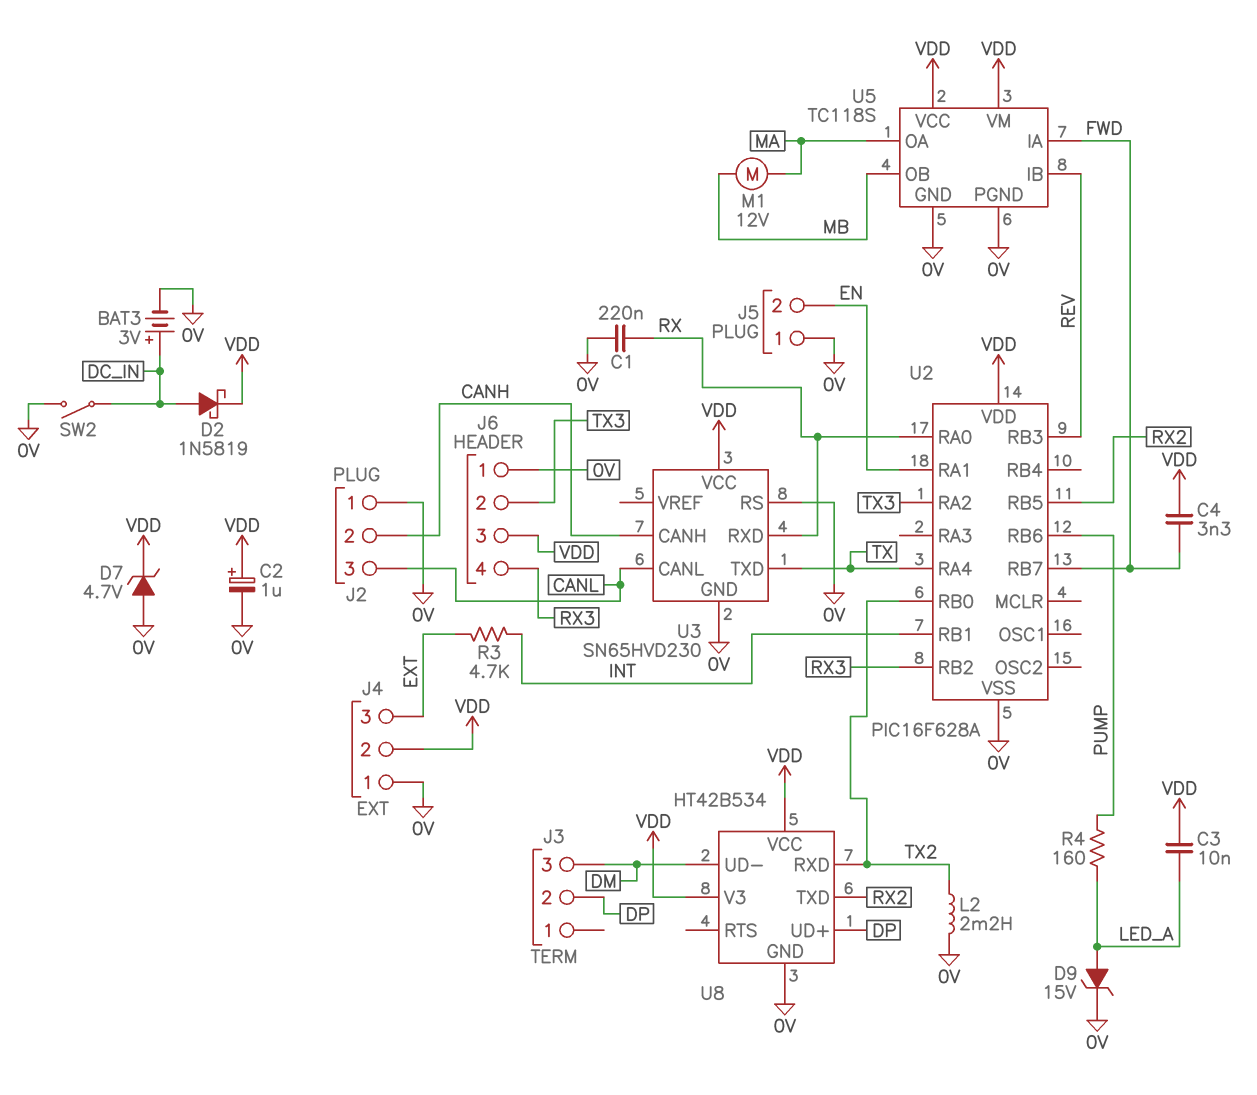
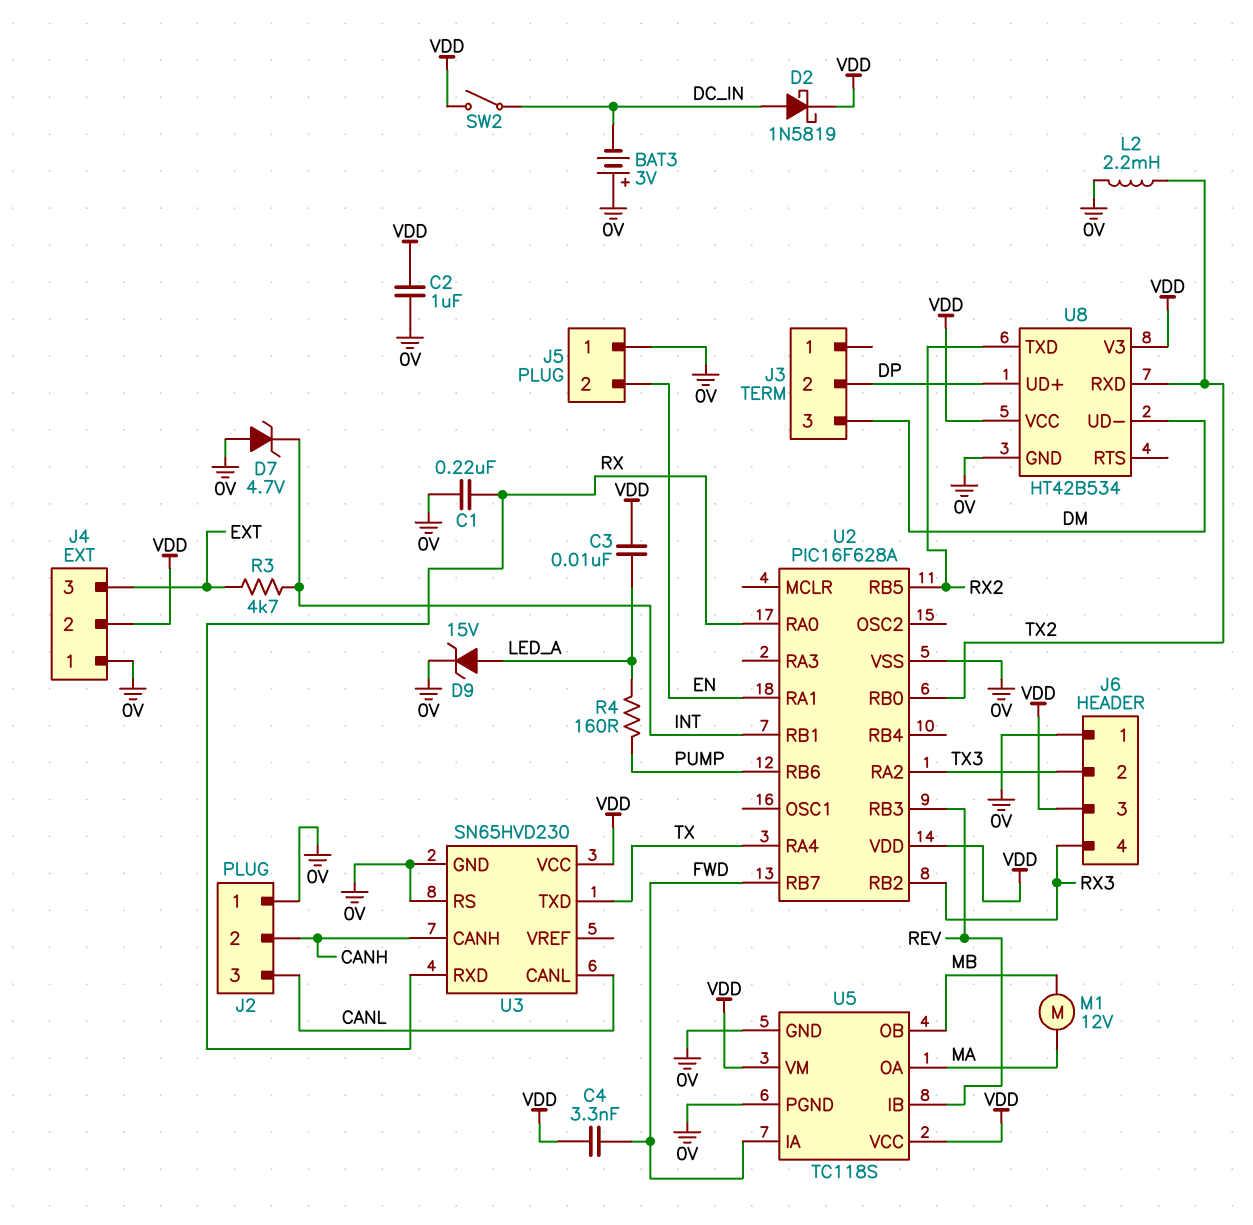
BAT3: 3V (plus DC_IN, minus 0V) -> 3V (plus 0V, minus DC_IN)
C2: 1uF (plus VDD, minus 0V) -> 1uF (0V, VDD)
D7: zener 4.7V (A 0V, K VDD) -> zener 4.7V (A 0V, K INT)
SW2: switch (0V, DC_IN) -> switch (DC_IN, VDD)

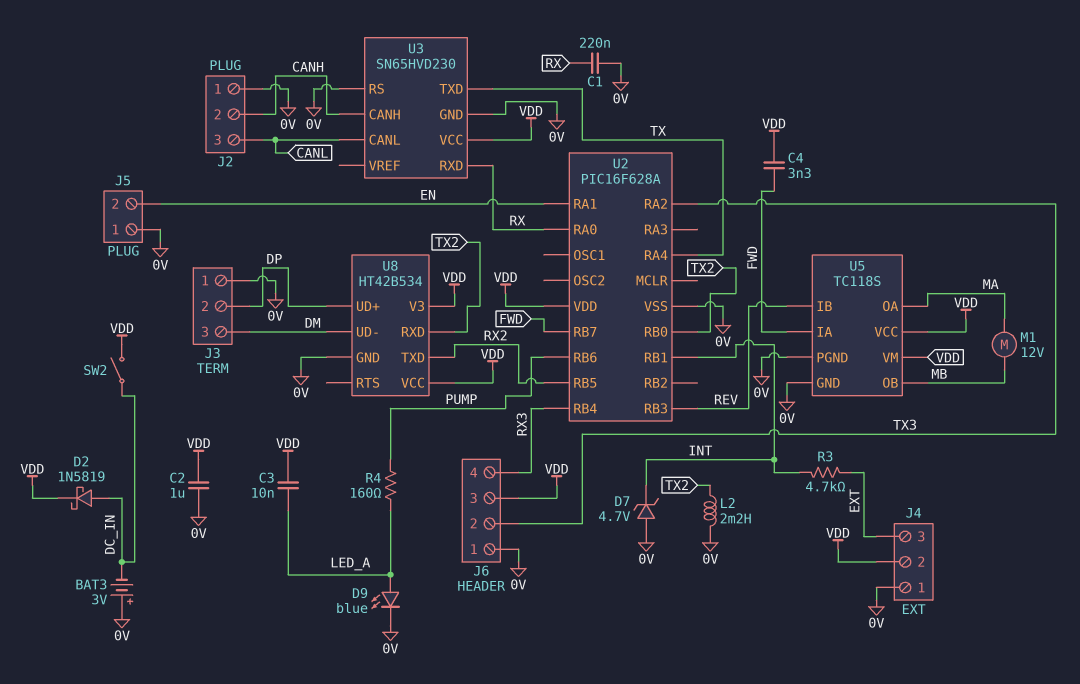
D9: zener 15V (A LED_A, K 0V) -> LED blue (A LED_A, K 0V)
J3 pin 1: none -> 0V
U2 pin RB2: RX3 -> none
U2 pin RB4: none -> RX3

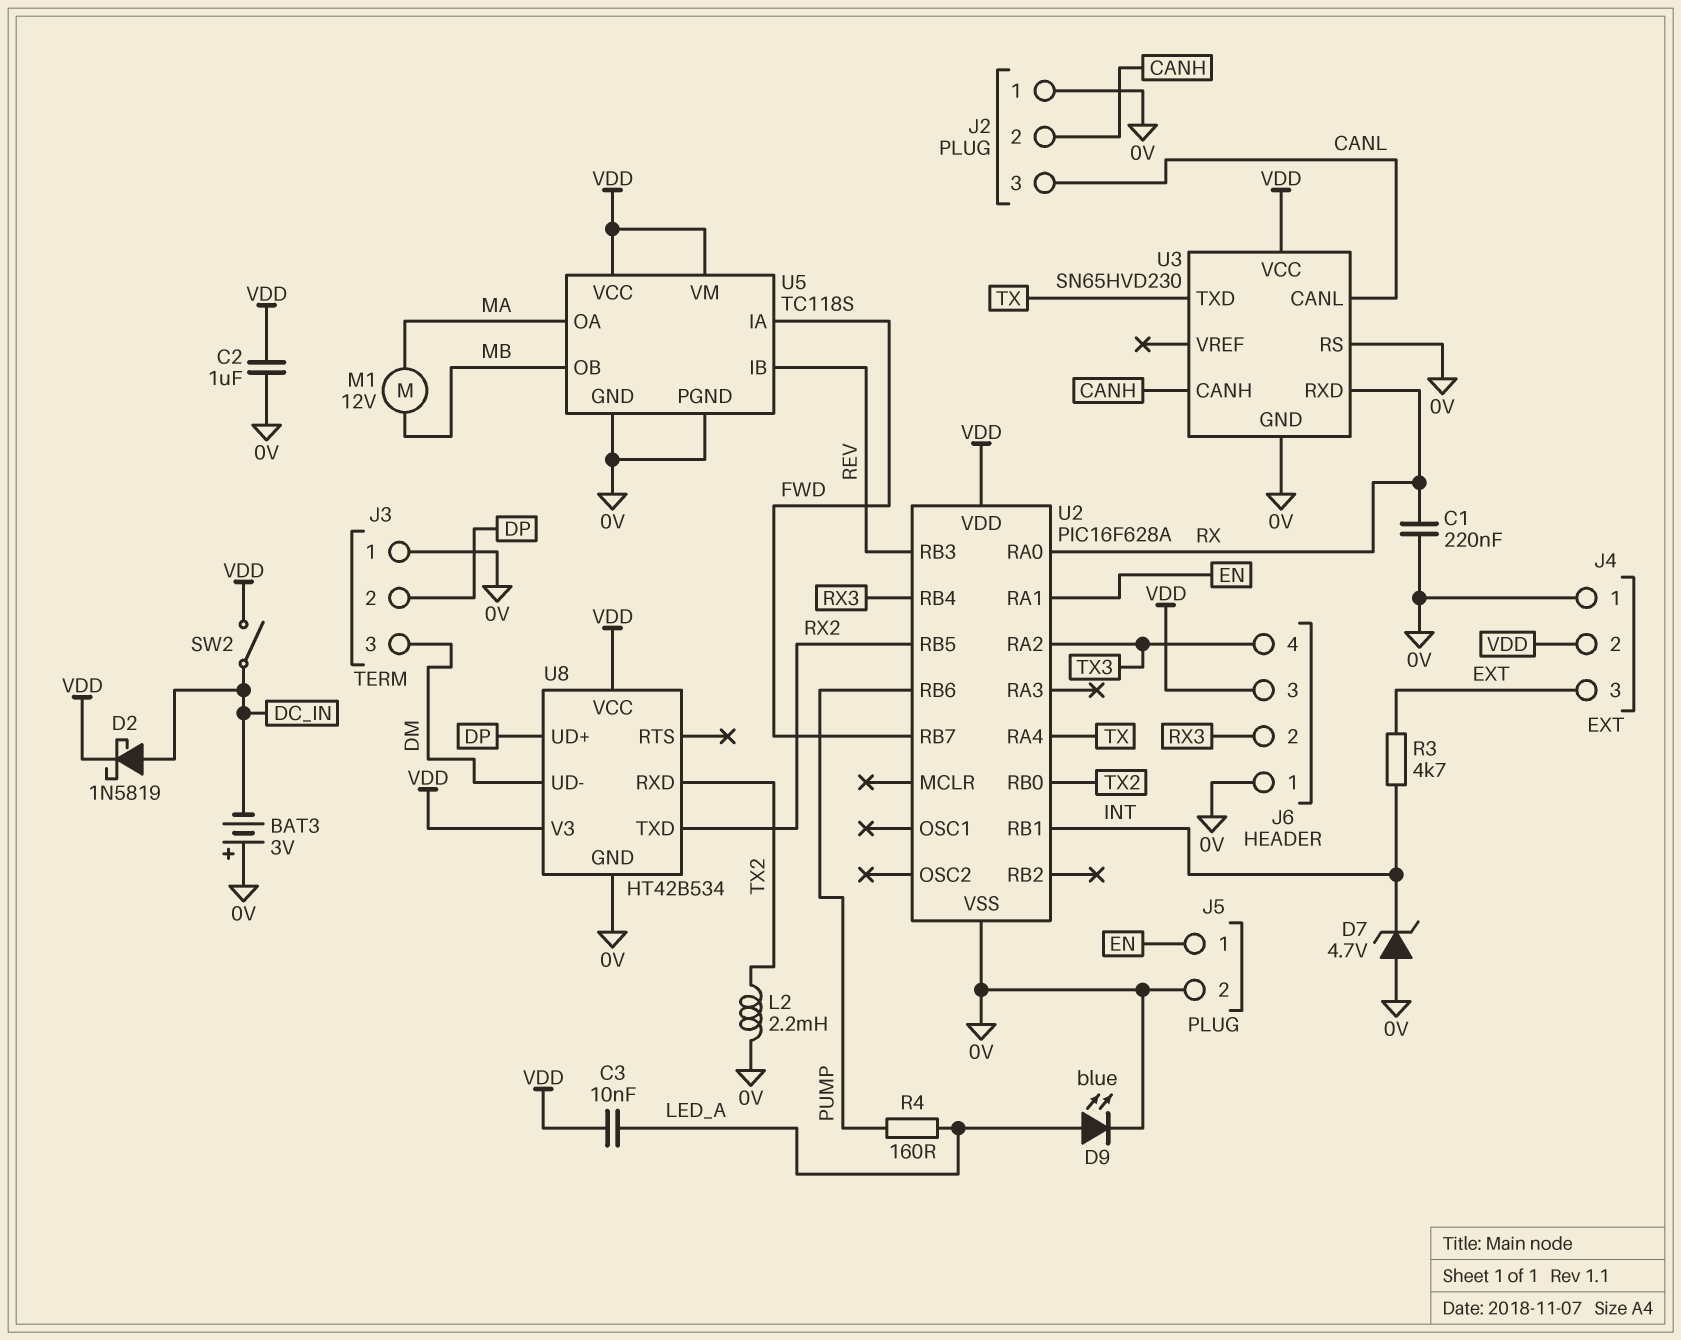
C4: 3.3nF (FWD, VDD) -> none
J5 pin 1: 0V -> EN
J5 pin 2: EN -> 0V
J6 pin 2: TX3 -> RX3
J6 pin 4: RX3 -> TX3

